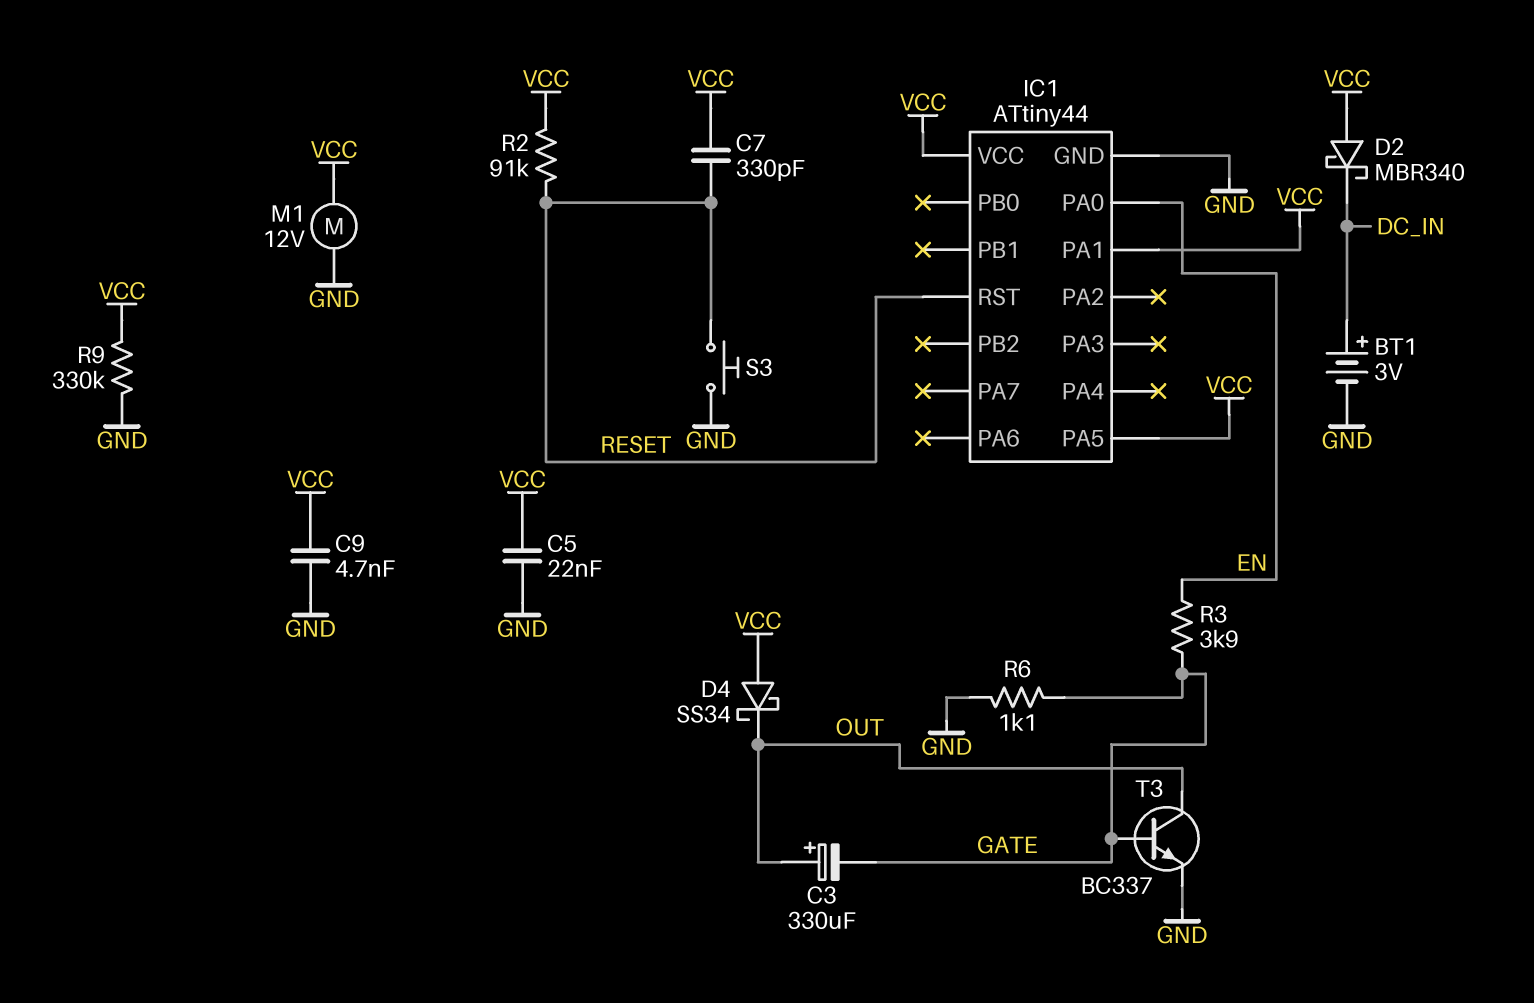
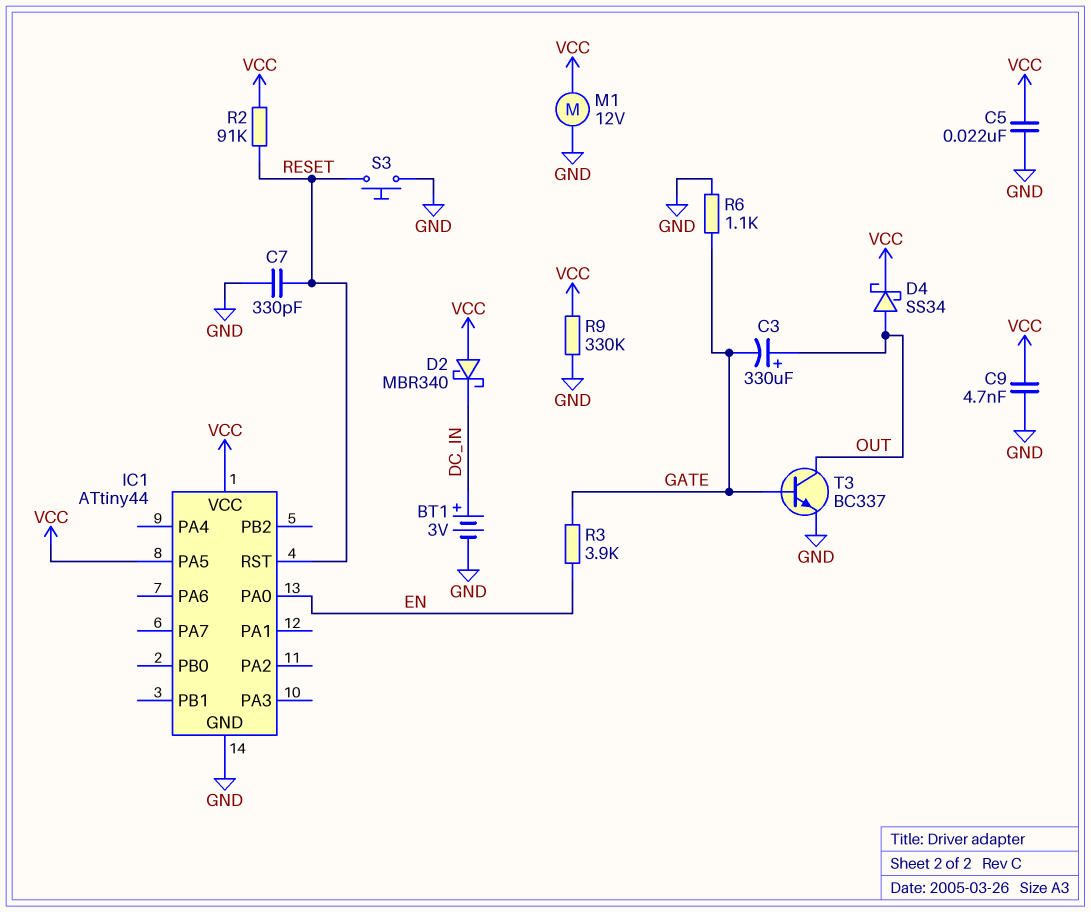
C7: 330pF (RESET, VCC) -> 330pF (GND, RESET)
D4: schottky SS34 (A VCC, K OUT) -> schottky SS34 (A OUT, K VCC)
IC1 pin PA1: VCC -> none

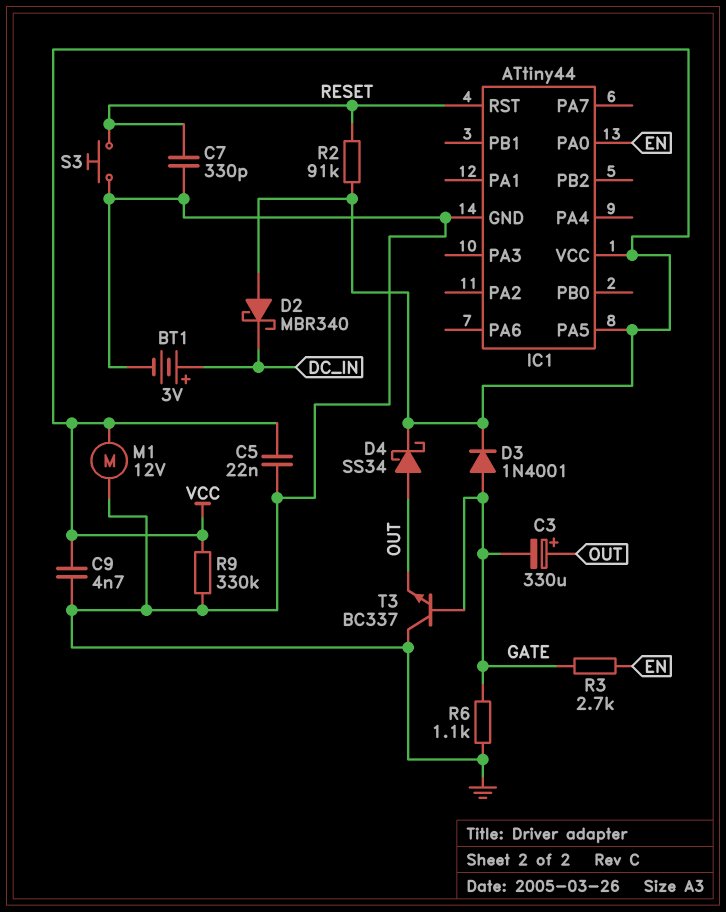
D3: none -> diode 1N4001 (A GATE, K VCC)
R3: 3.9k (EN, GATE) -> 2.7k (EN, GATE)
T3: NPN BC337 (B GATE, C OUT, E GND) -> NPN BC337 (B GATE, C GND, E OUT)

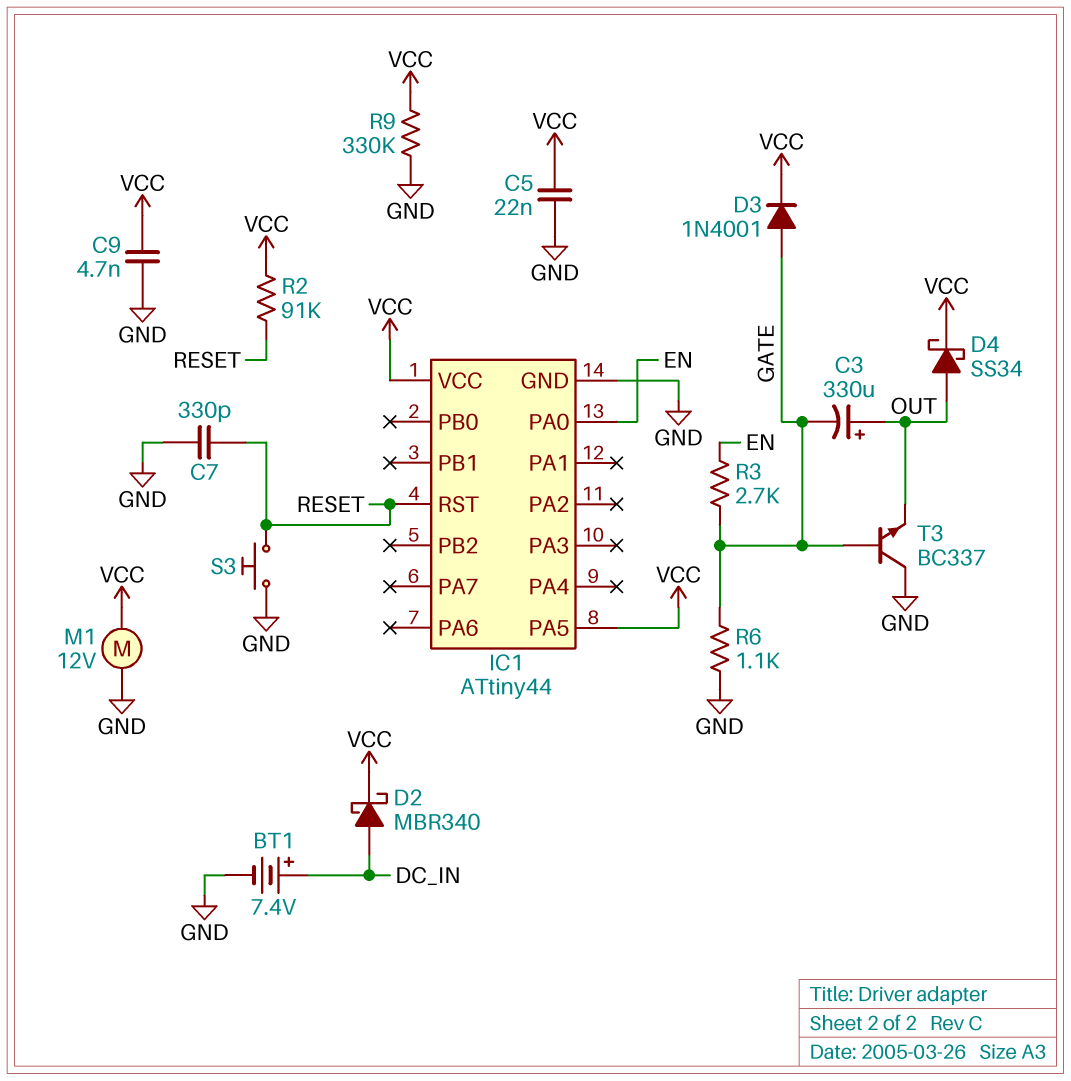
BT1: 3V (plus DC_IN, minus GND) -> 7.4V (plus DC_IN, minus GND)
D2: schottky MBR340 (A VCC, K DC_IN) -> schottky MBR340 (A DC_IN, K VCC)

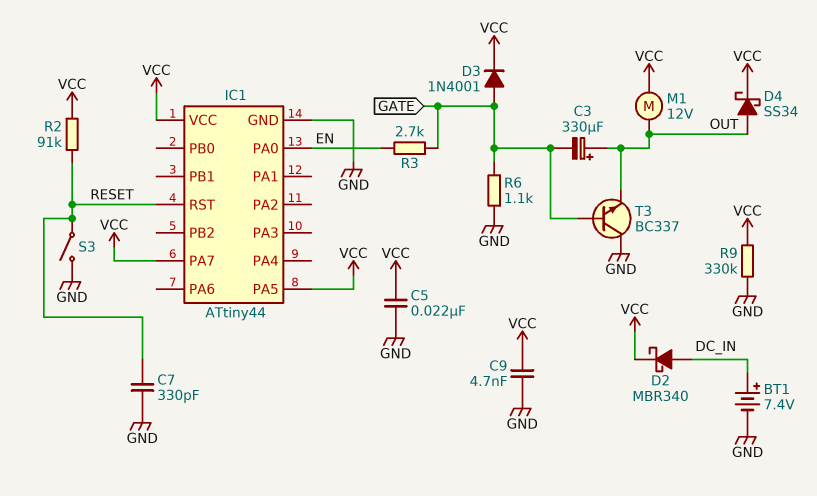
IC1 pin PA7: none -> VCC
M1: motor 12V (GND, VCC) -> motor 12V (OUT, VCC)
S3: button (GND, RESET) -> switch (GND, RESET)

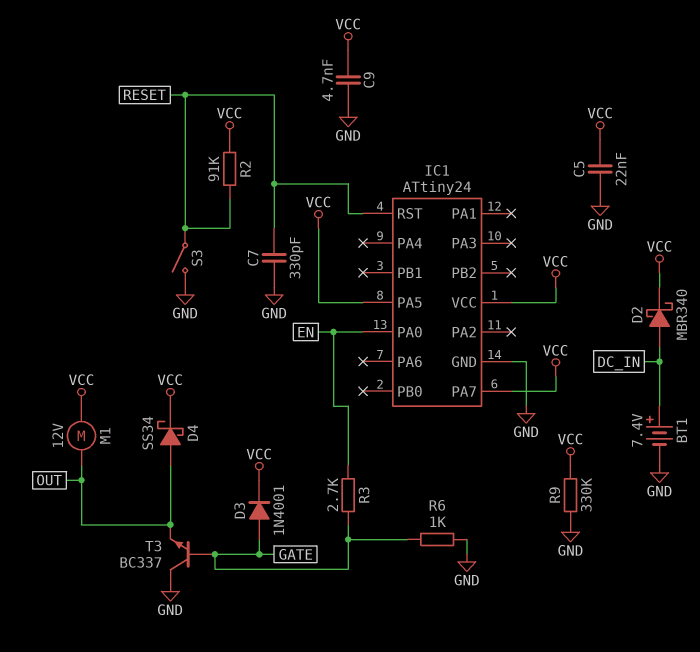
C3: 330uF (plus OUT, minus GATE) -> none
IC1: ATtiny44 -> ATtiny24
R6: 1.1k (GATE, GND) -> 1k (GATE, GND)

